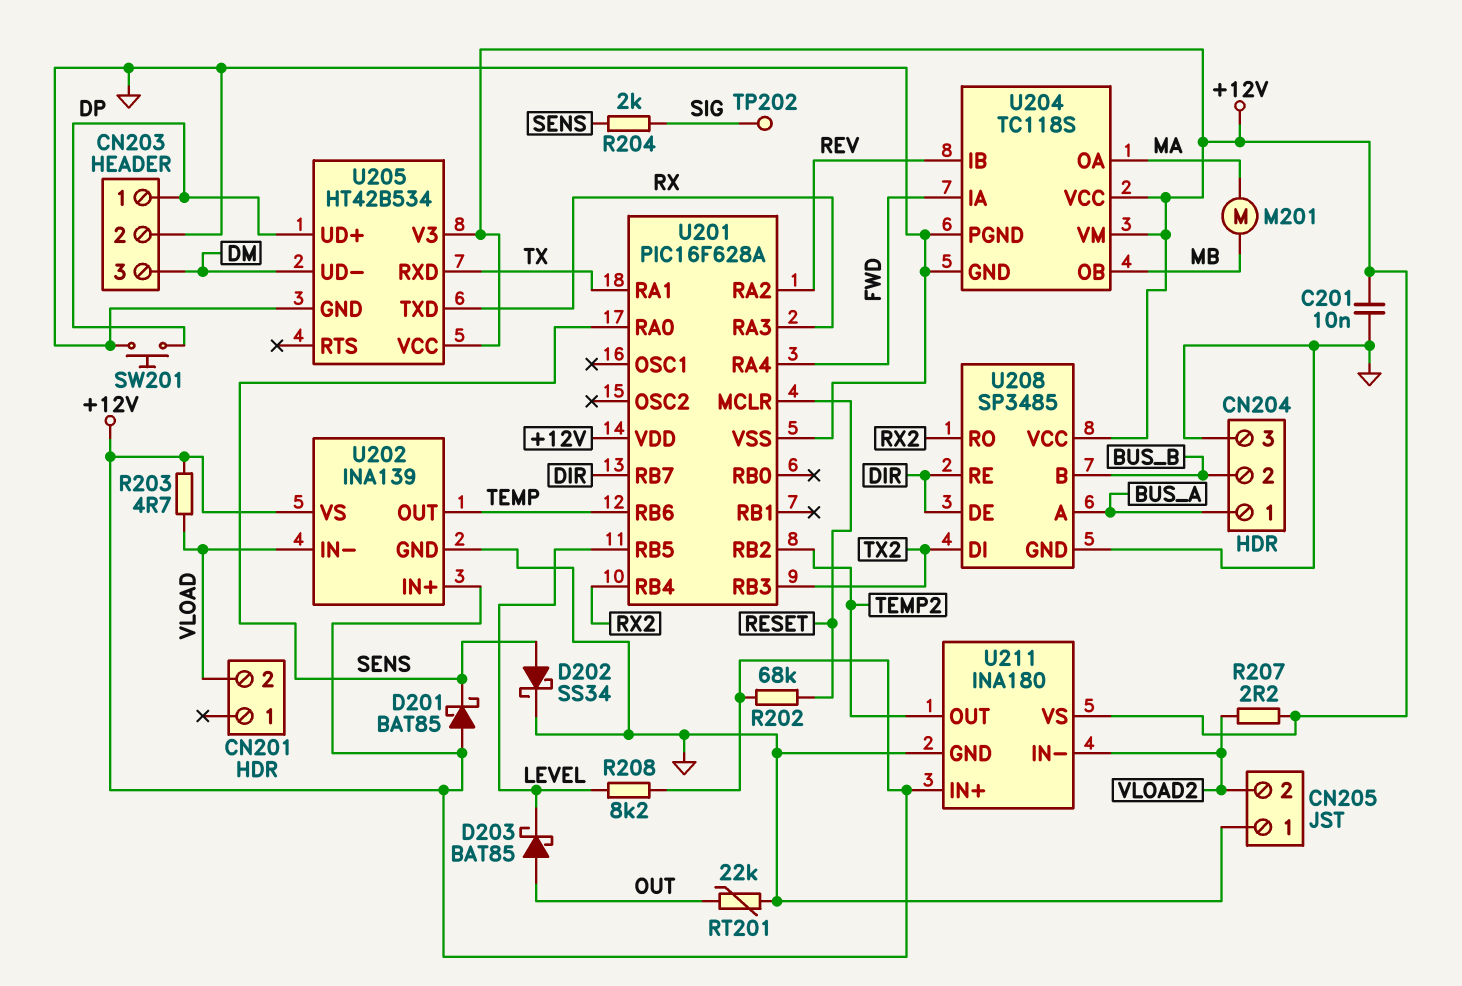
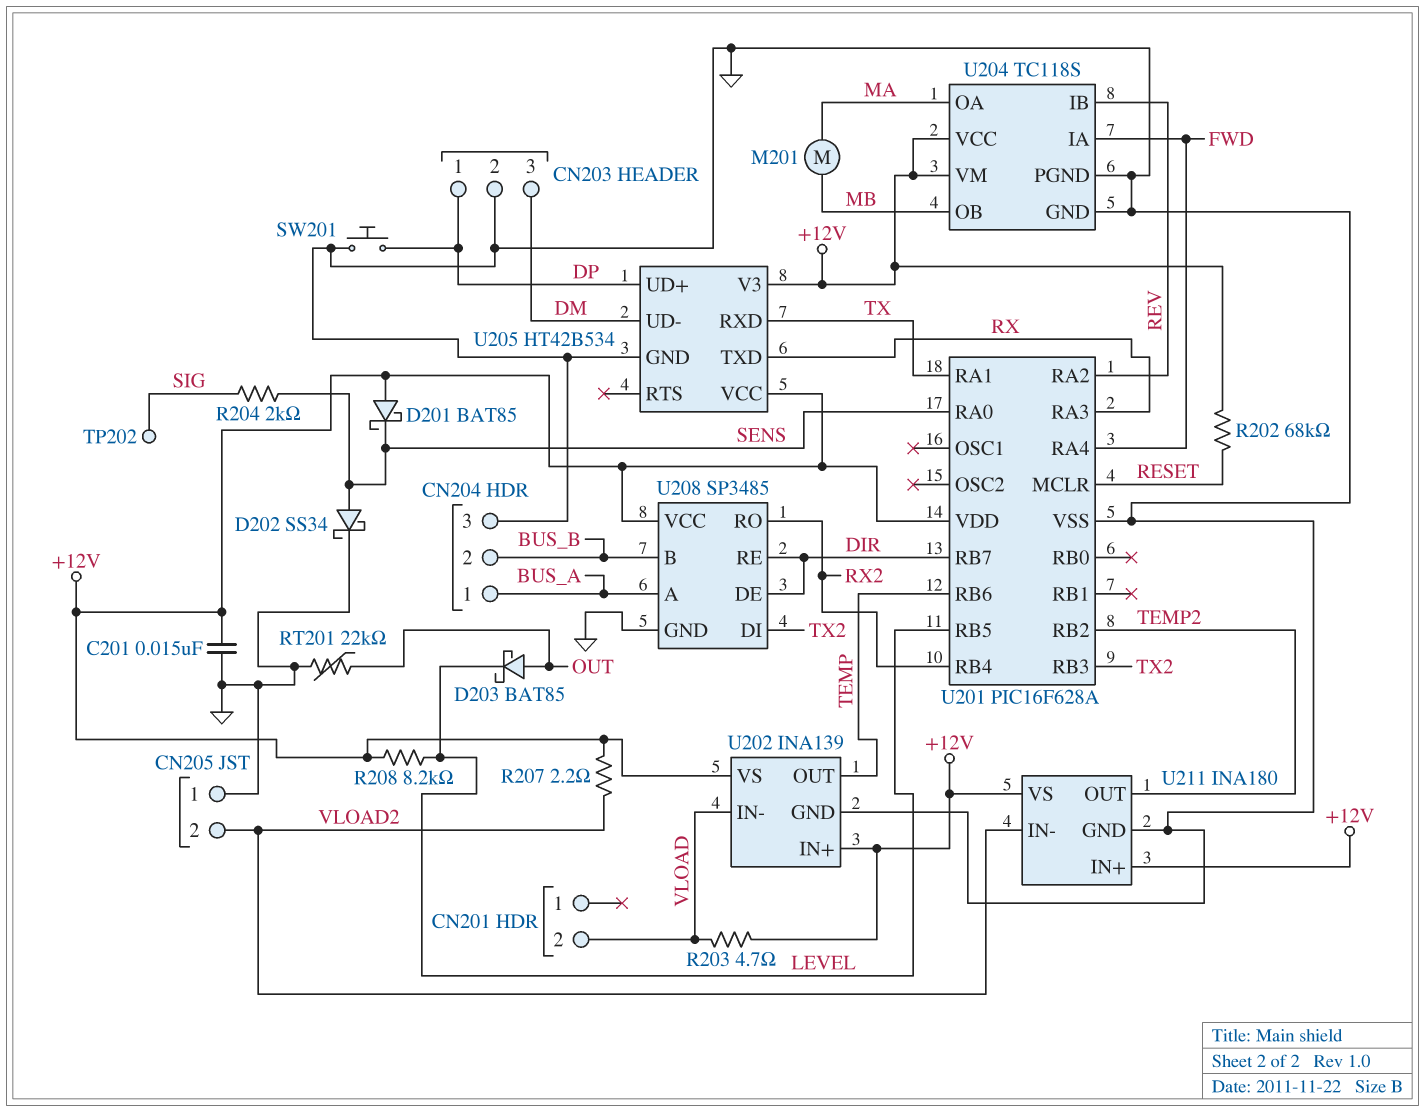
C201: 10nF (+12V, GND) -> 15nF (+12V, GND)

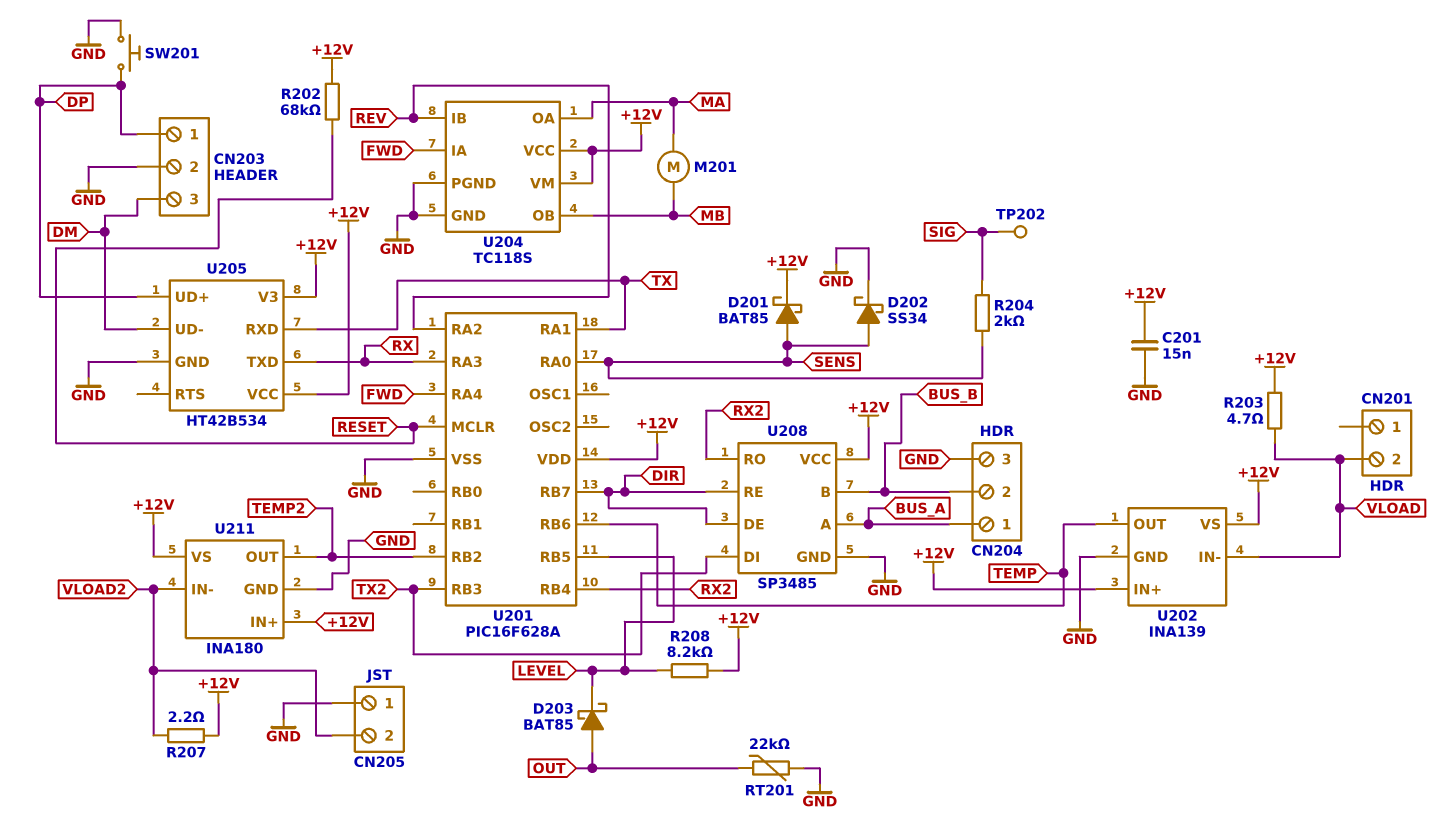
D201: schottky BAT85 (A +12V, K SENS) -> schottky BAT85 (A SENS, K +12V)

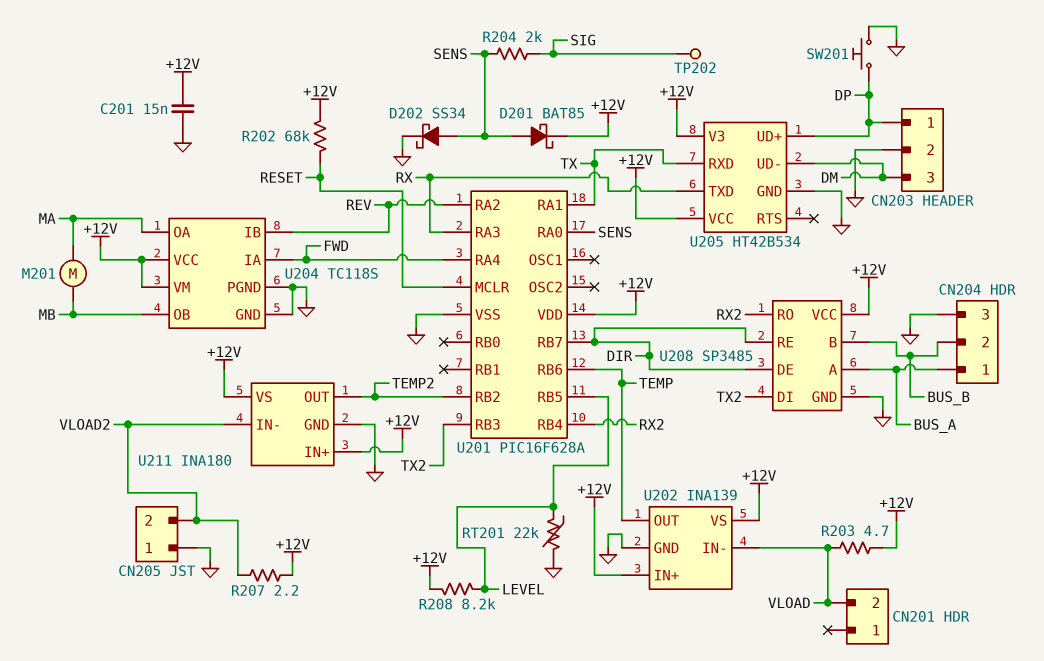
D203: schottky BAT85 (A OUT, K LEVEL) -> none
RT201: 22k (GND, OUT) -> 22k (GND, LEVEL)

